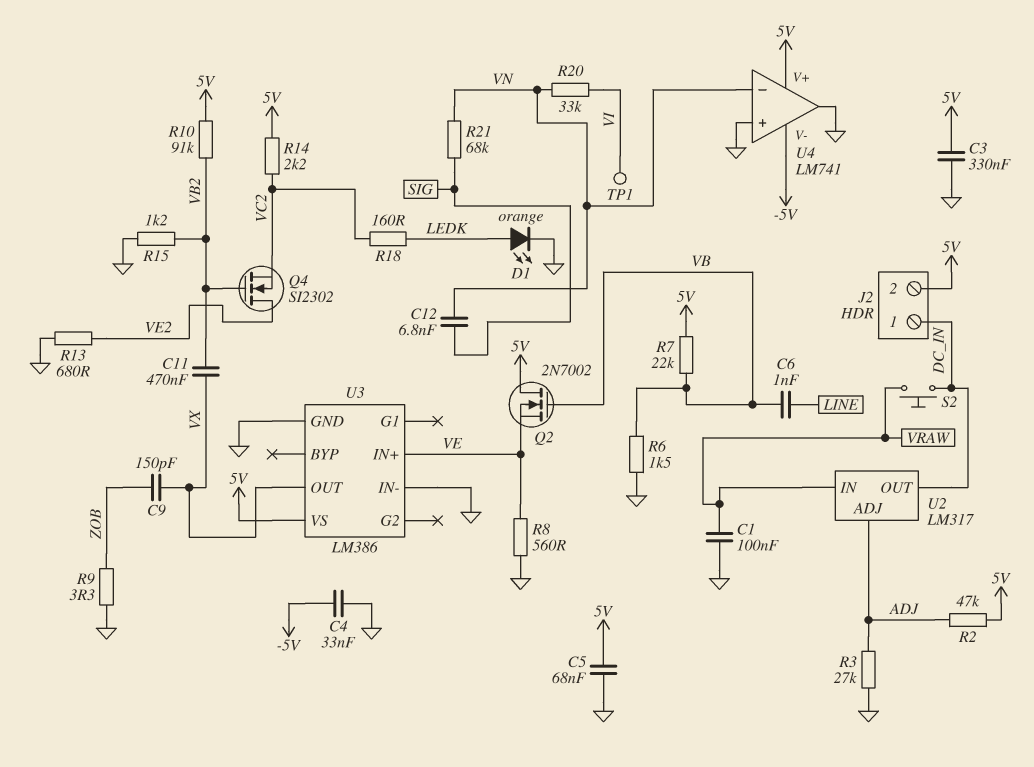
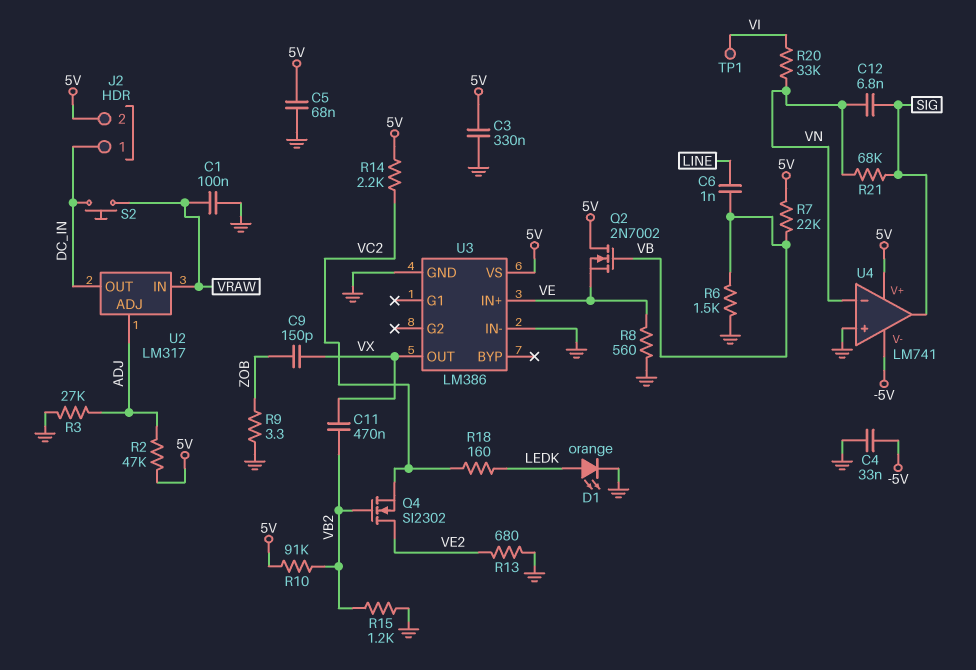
U4 pin out: GND -> SIG

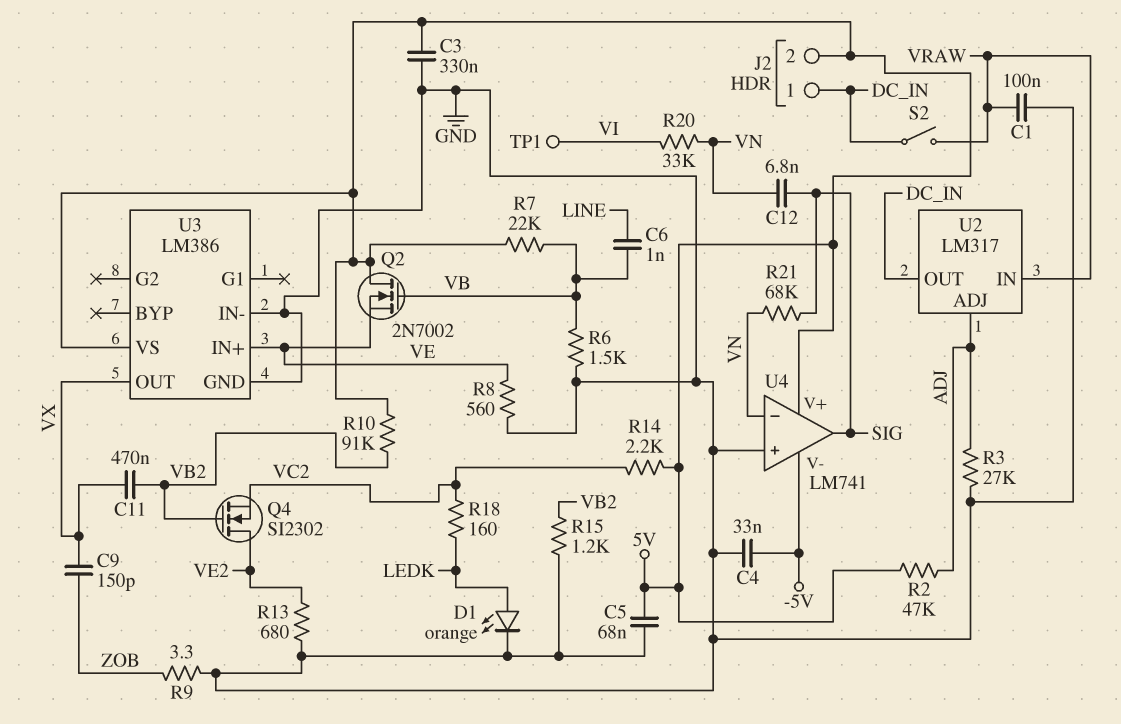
S2: button (DC_IN, VRAW) -> switch (DC_IN, VRAW)

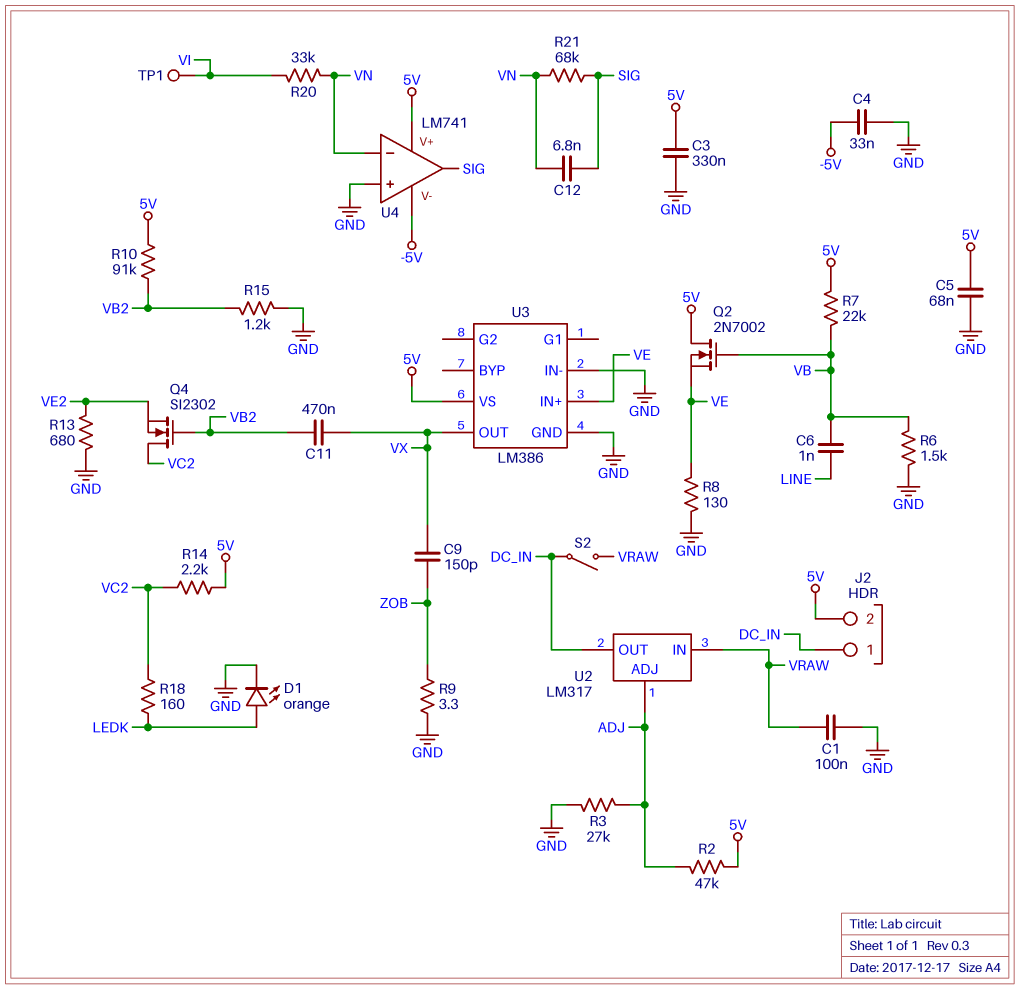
Q4: NMOS SI2302 (G VB2, D VE2, S VC2) -> NMOS SI2302 (G VB2, D VC2, S VE2)
R8: 560 (GND, VE) -> 130 (GND, VE)

